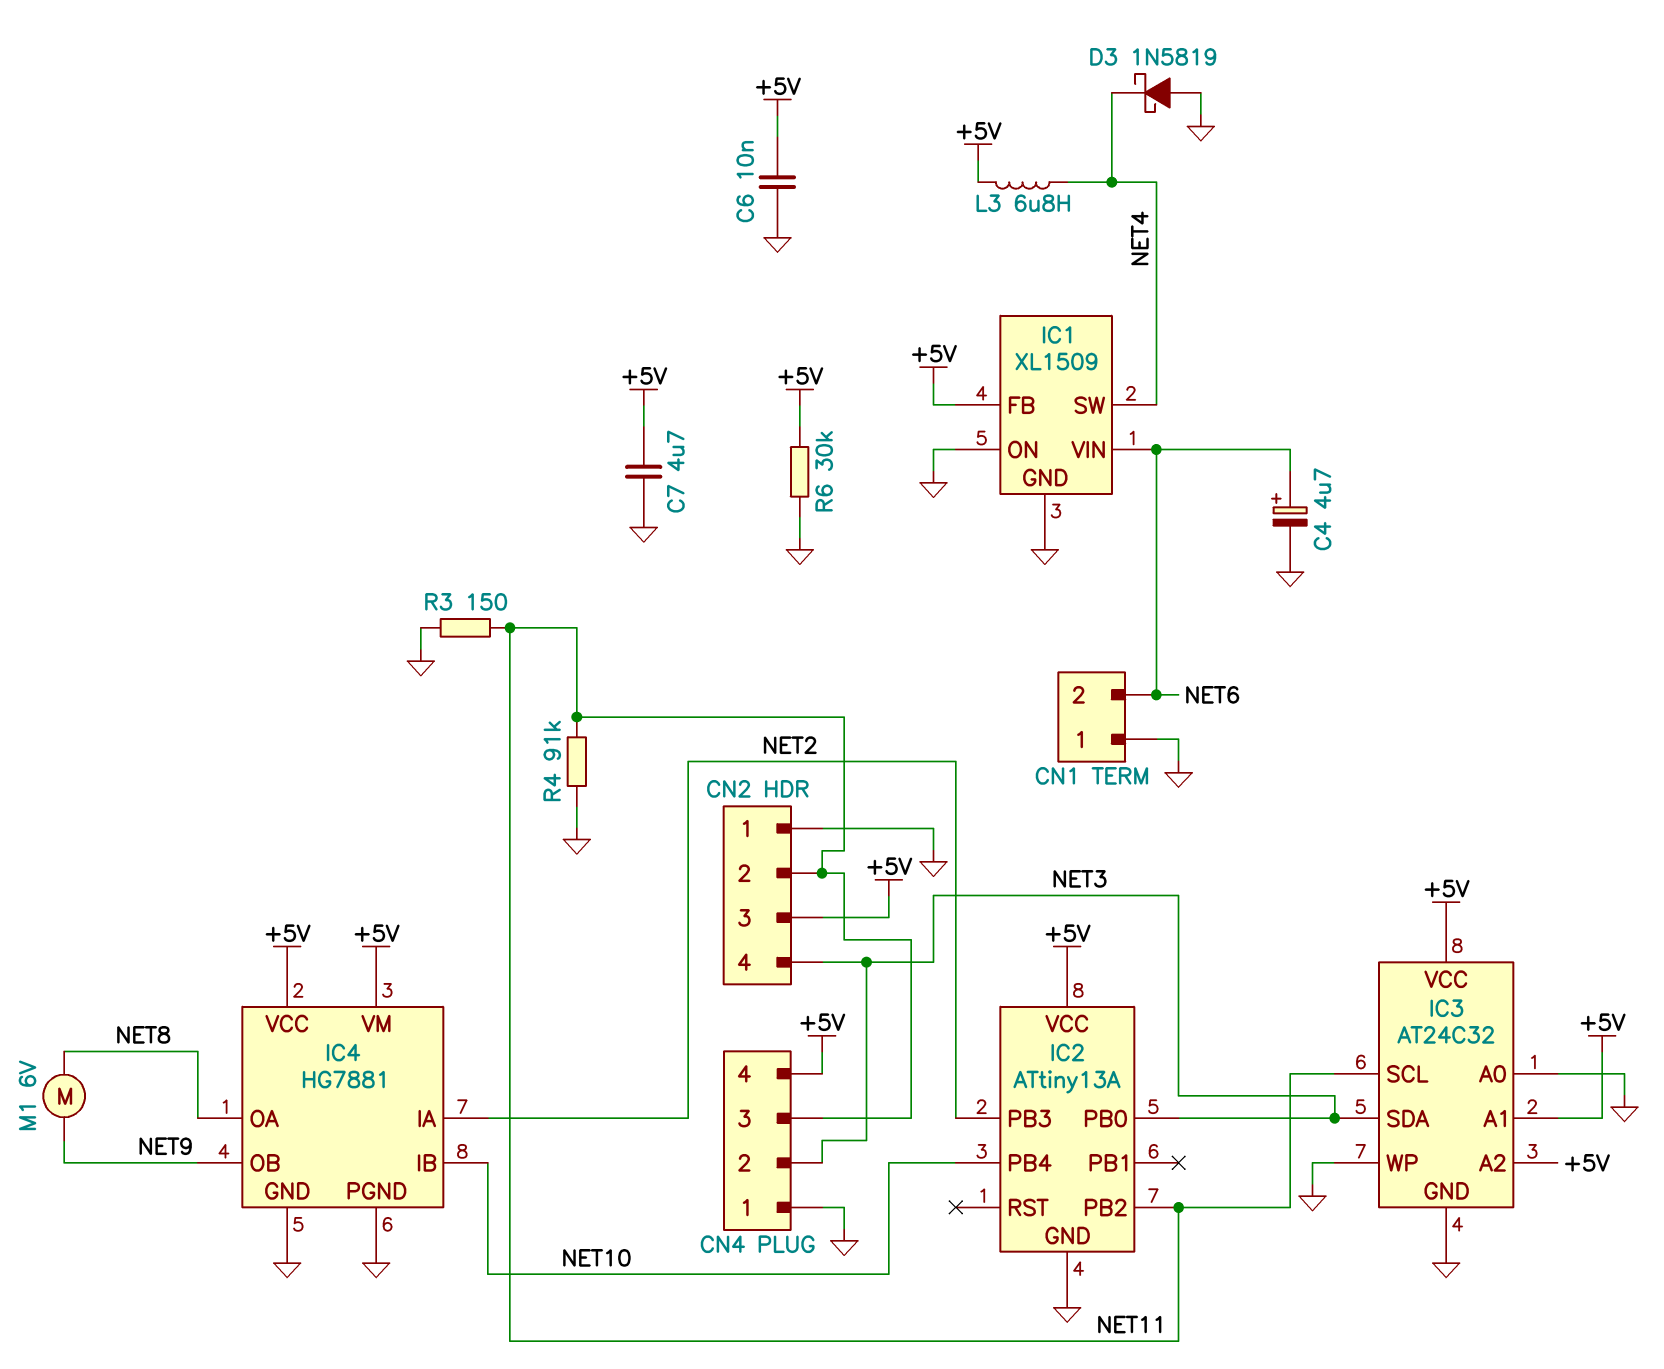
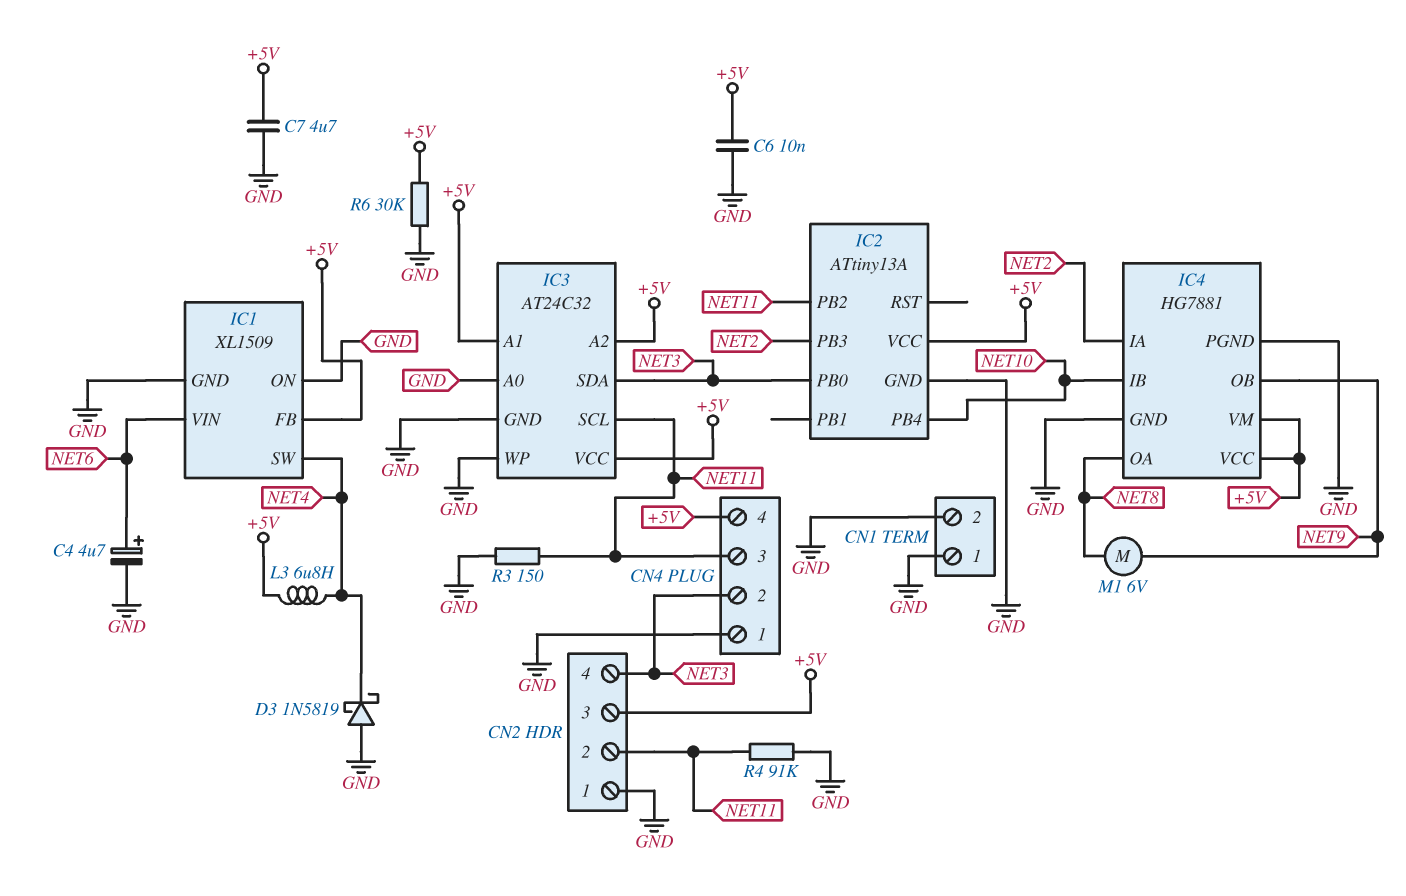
CN1 pin 2: NET6 -> GND

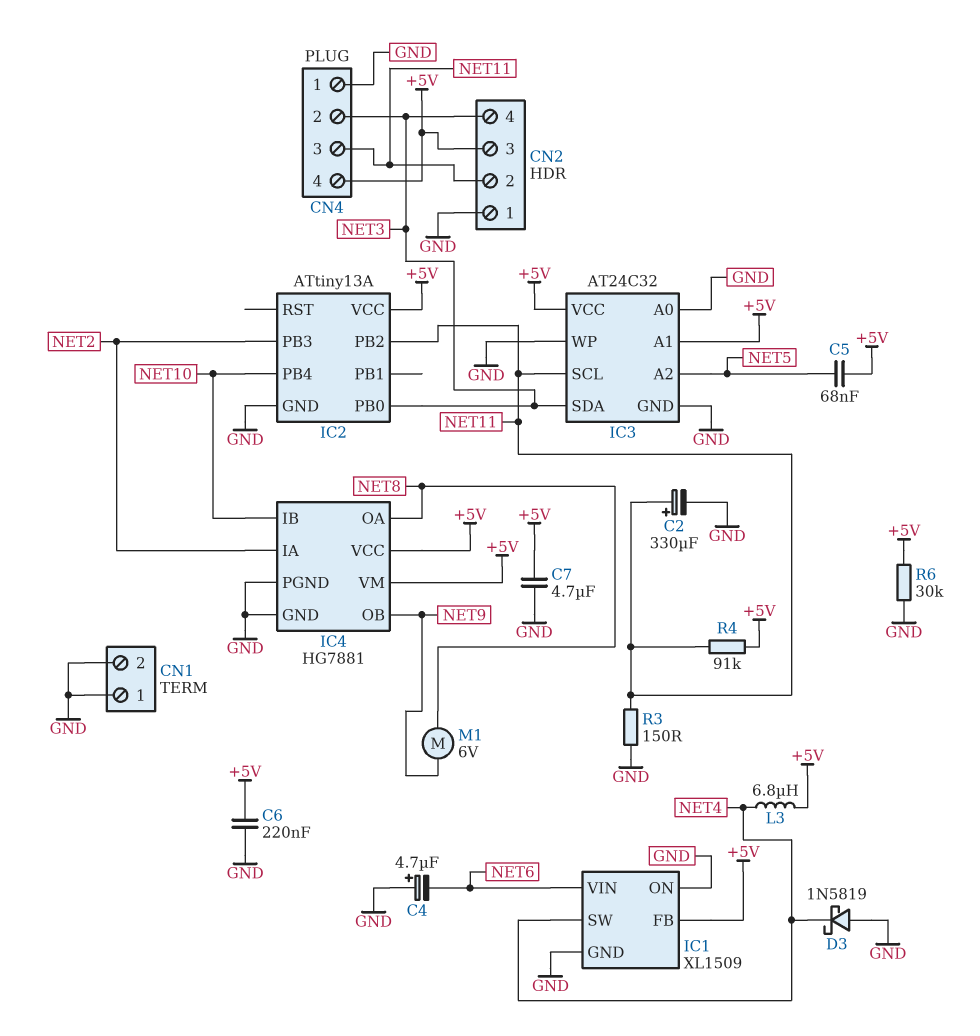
C2: none -> 330uF (plus NET11, minus GND)
C4: 4.7uF (plus NET6, minus GND) -> 4.7uF (plus GND, minus NET6)
C5: none -> 68nF (+5V, NET5)
C6: 10nF (+5V, GND) -> 220nF (+5V, GND)
IC3 pin A2: +5V -> NET5
R4: 91k (GND, NET11) -> 91k (+5V, NET11)

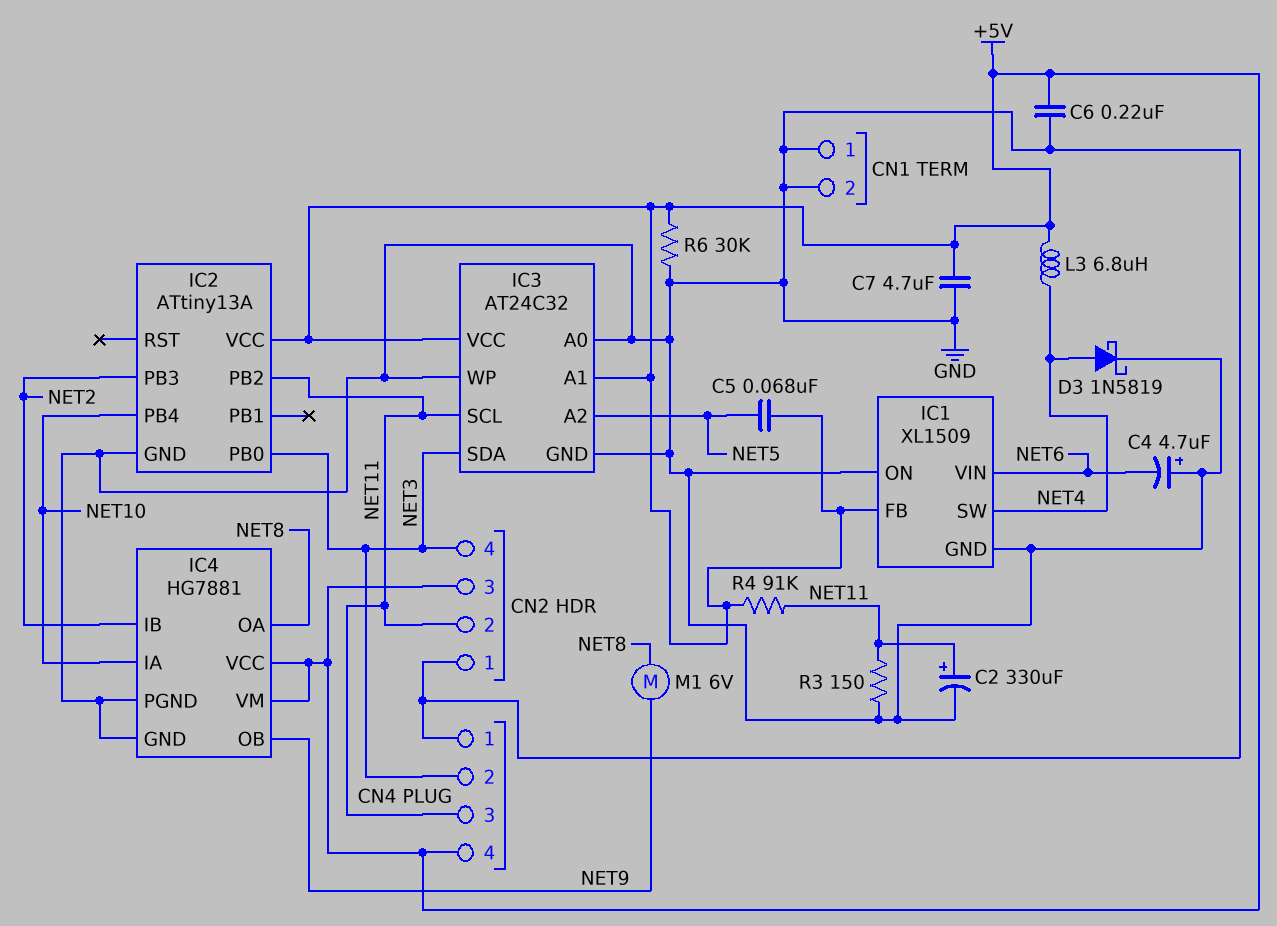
D3: schottky 1N5819 (A GND, K NET4) -> schottky 1N5819 (A NET4, K GND)
IC4 pin IA: NET2 -> NET10
IC4 pin IB: NET10 -> NET2

